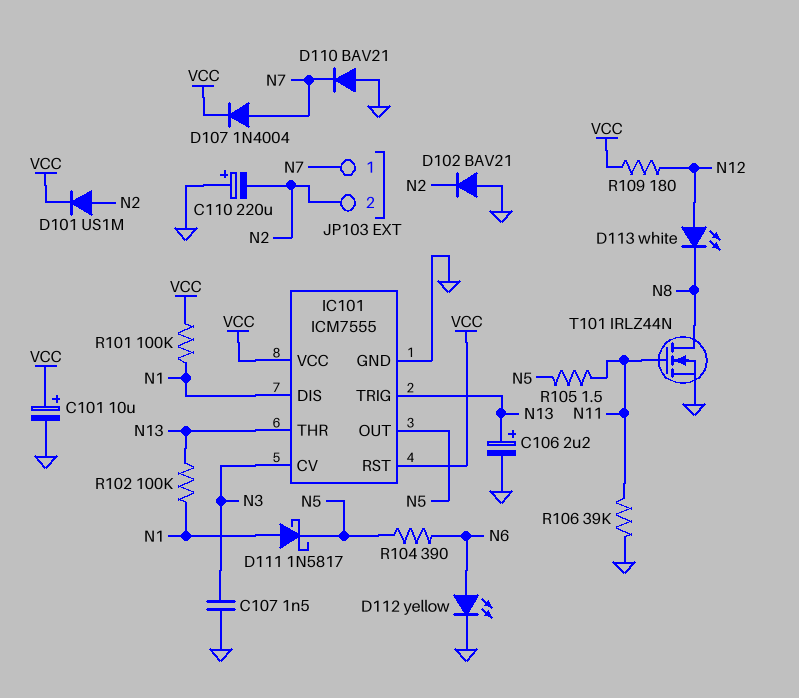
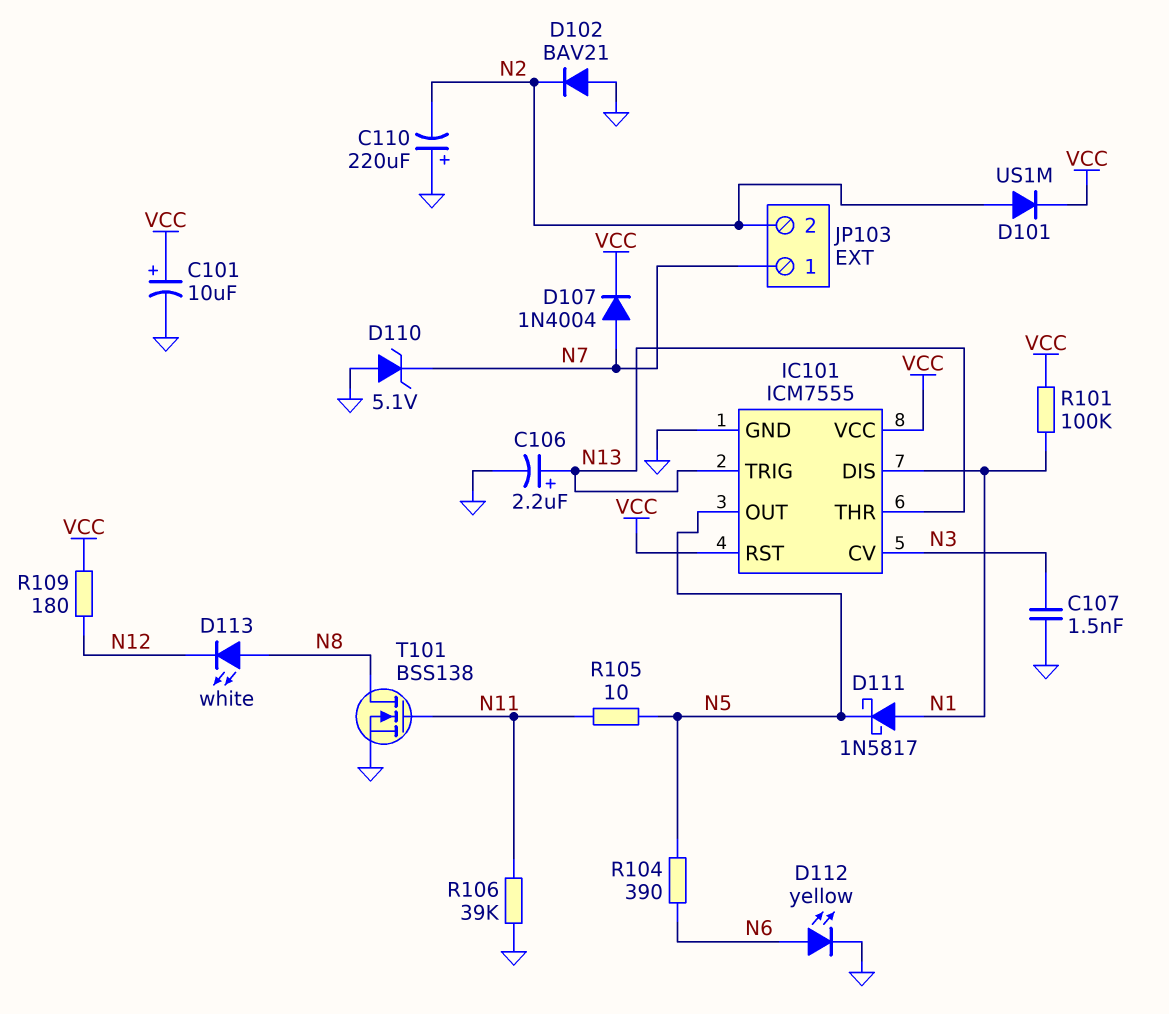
D110: diode BAV21 (A GND, K N7) -> zener 5.1V (A GND, K N7)
D113: LED white (A N12, K N8) -> LED white (A N8, K N12)
R102: 100k (N1, N13) -> none
R105: 1.5 (N5, N11) -> 10 (N5, N11)
T101: NMOS IRLZ44N (G N11, D N8, S GND) -> NMOS BSS138 (G N11, D N8, S GND)

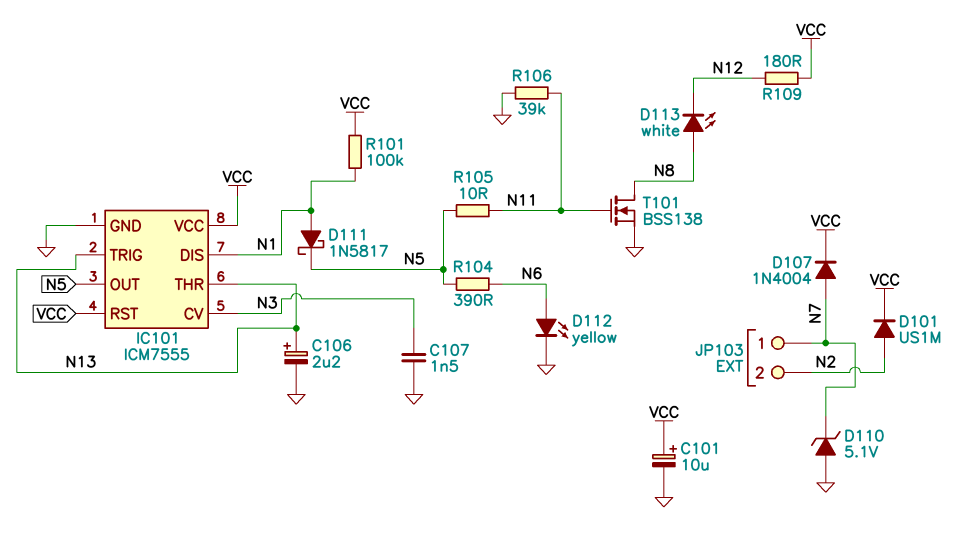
C110: 220uF (plus GND, minus N2) -> none
D102: diode BAV21 (A GND, K N2) -> none

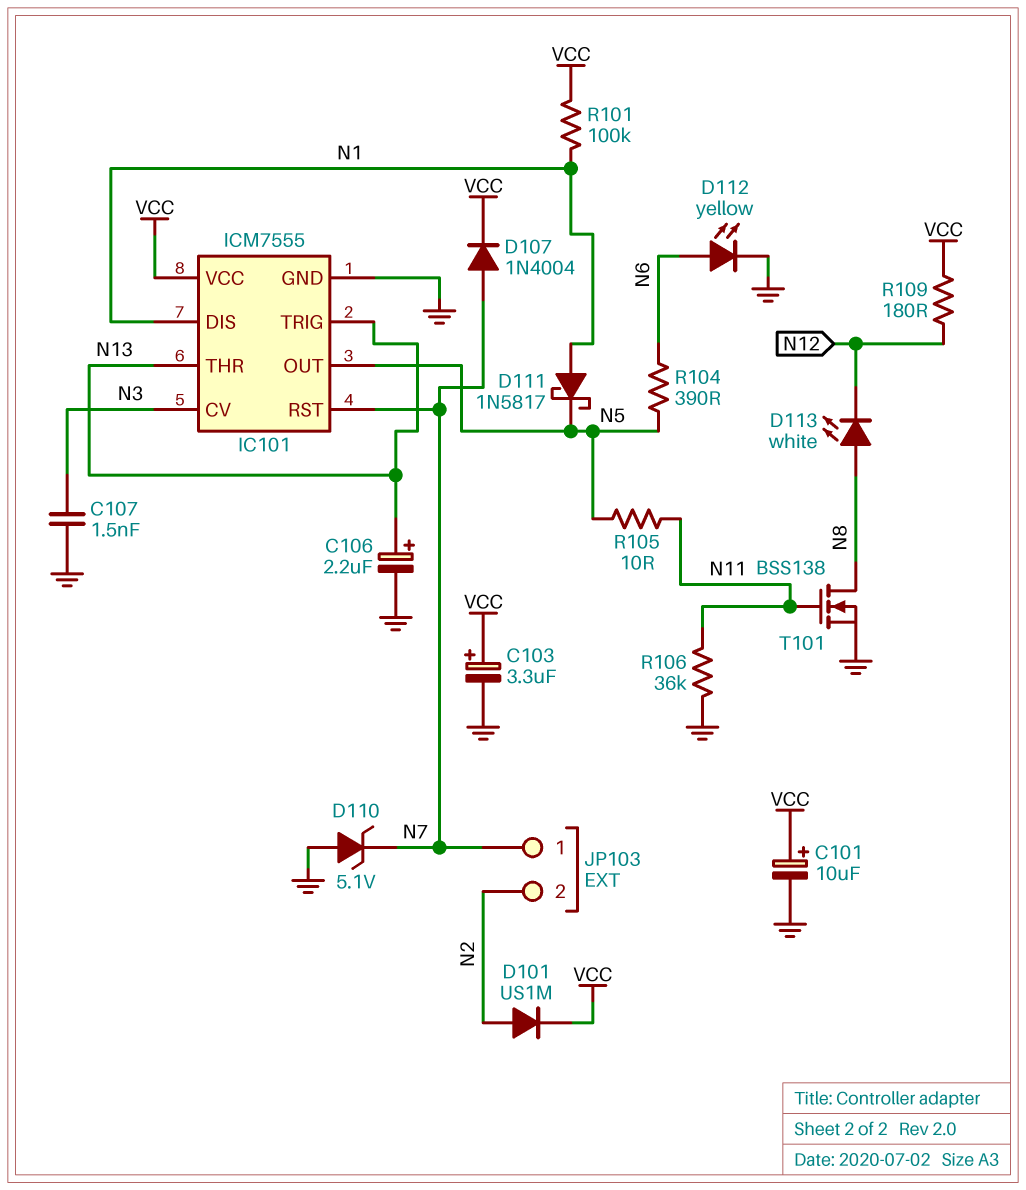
C103: none -> 3.3uF (plus VCC, minus GND)
IC101 pin RST: VCC -> N7
R106: 39k (GND, N11) -> 36k (GND, N11)

